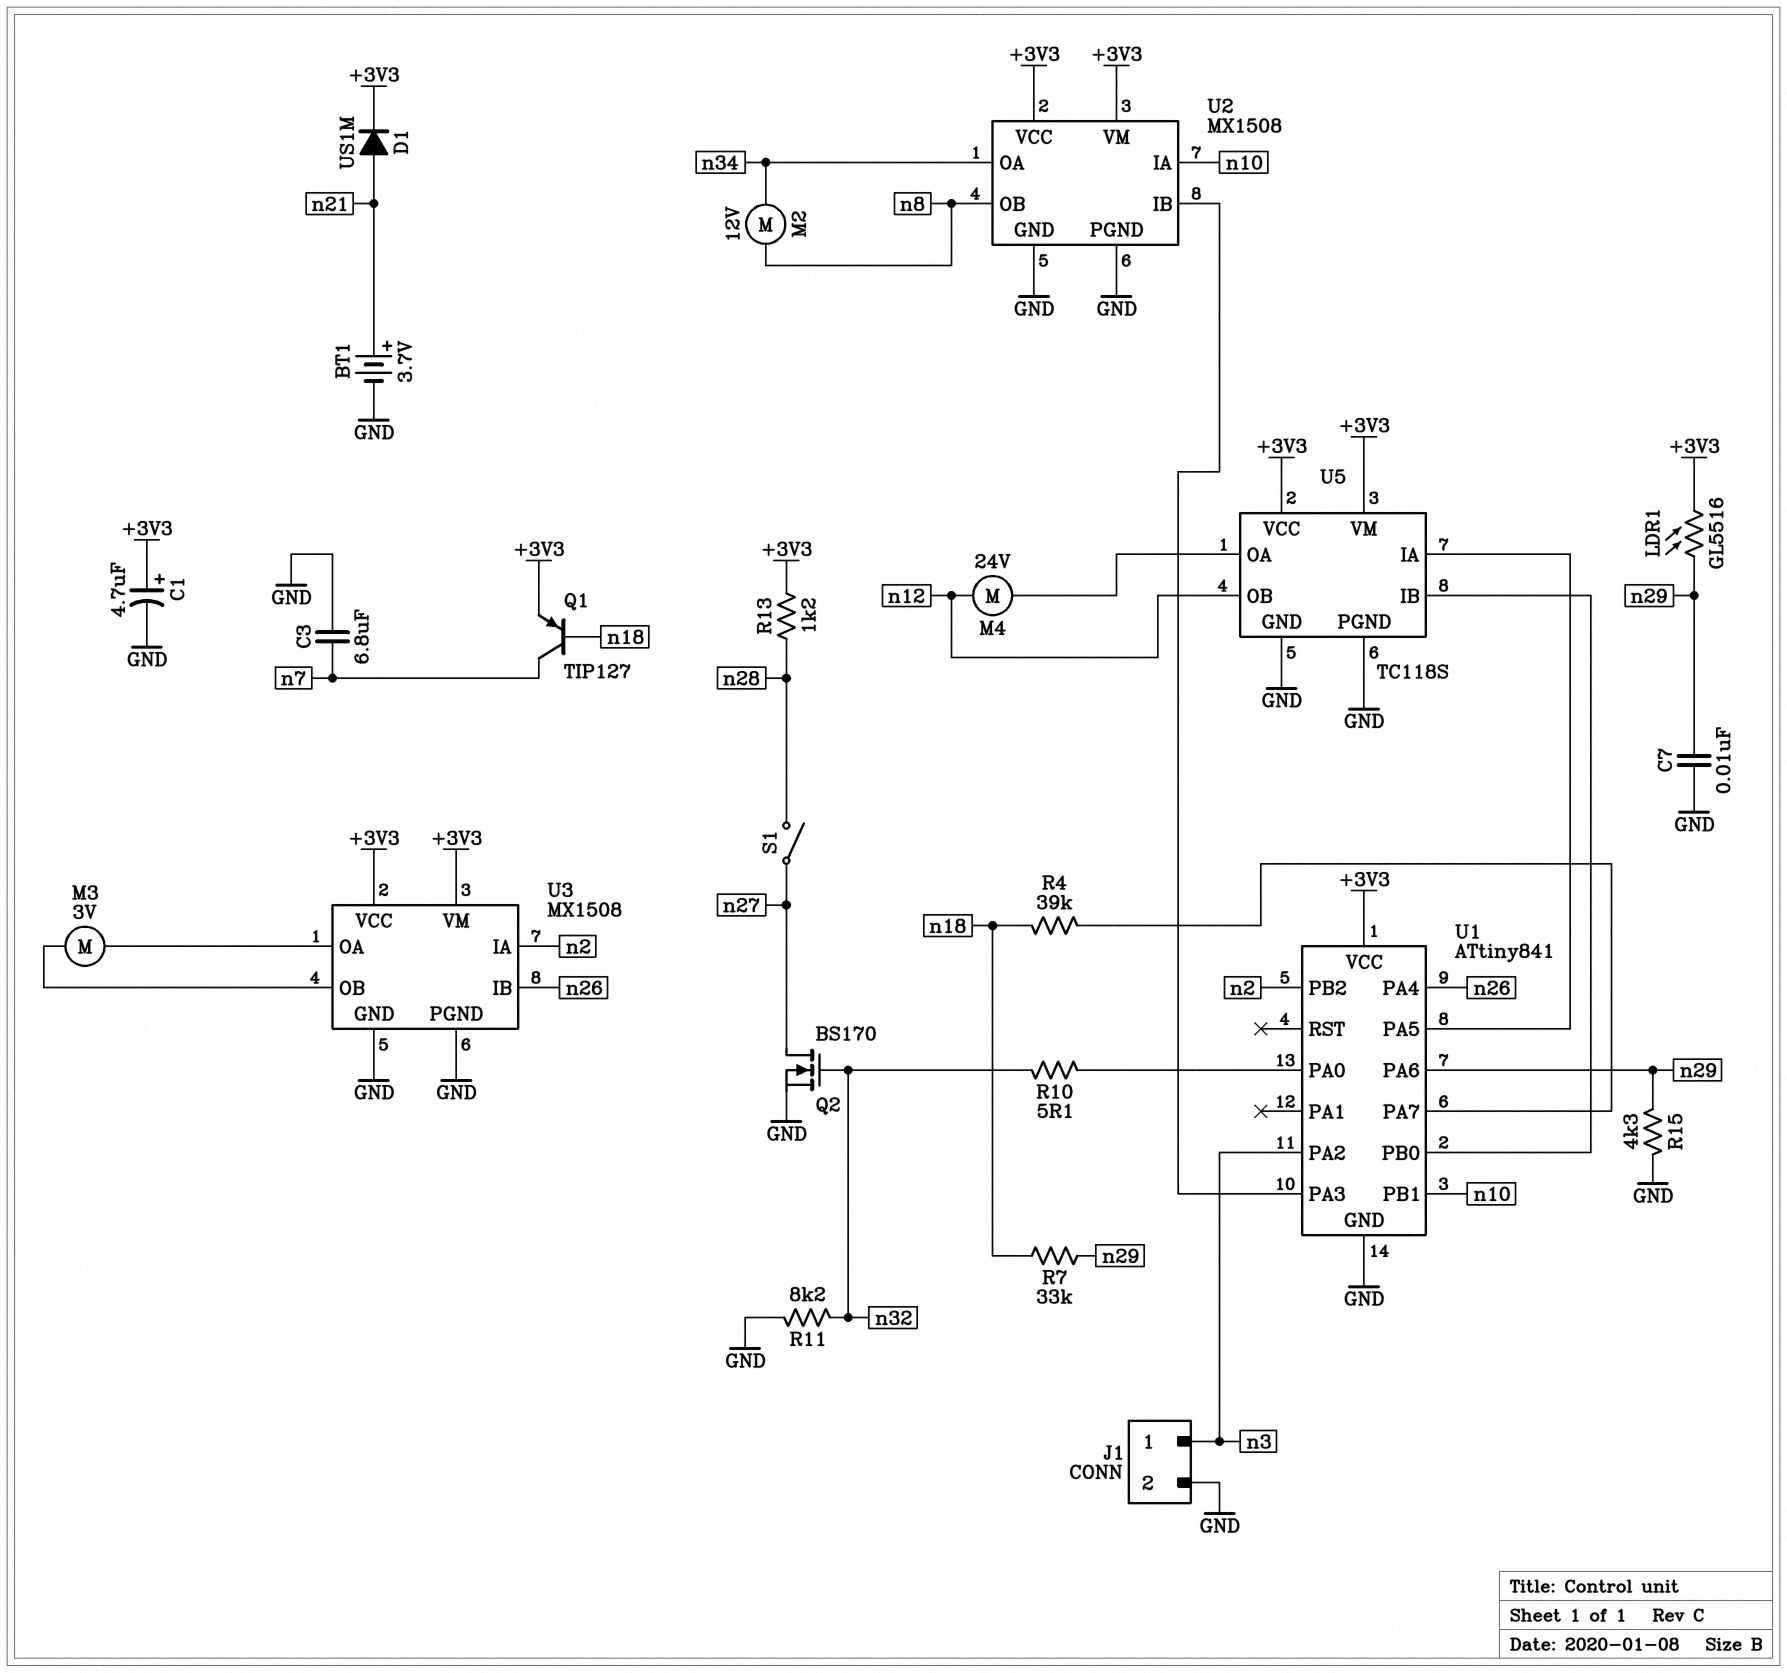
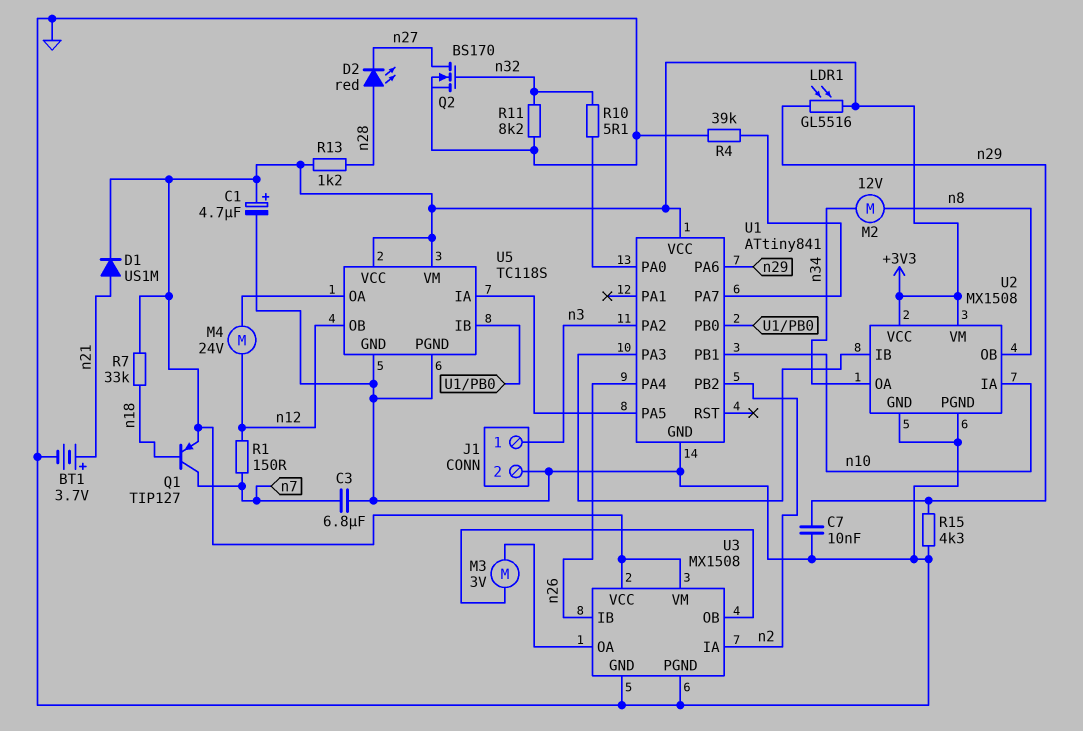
D2: none -> LED red (A n28, K n27)
R1: none -> 150 (n7, n12)
R4: 39k (U1/PA7, n18) -> 39k (GND, U1/PA7)
R7: 33k (n18, n29) -> 33k (+3V3, n18)
S1: switch (n27, n28) -> none

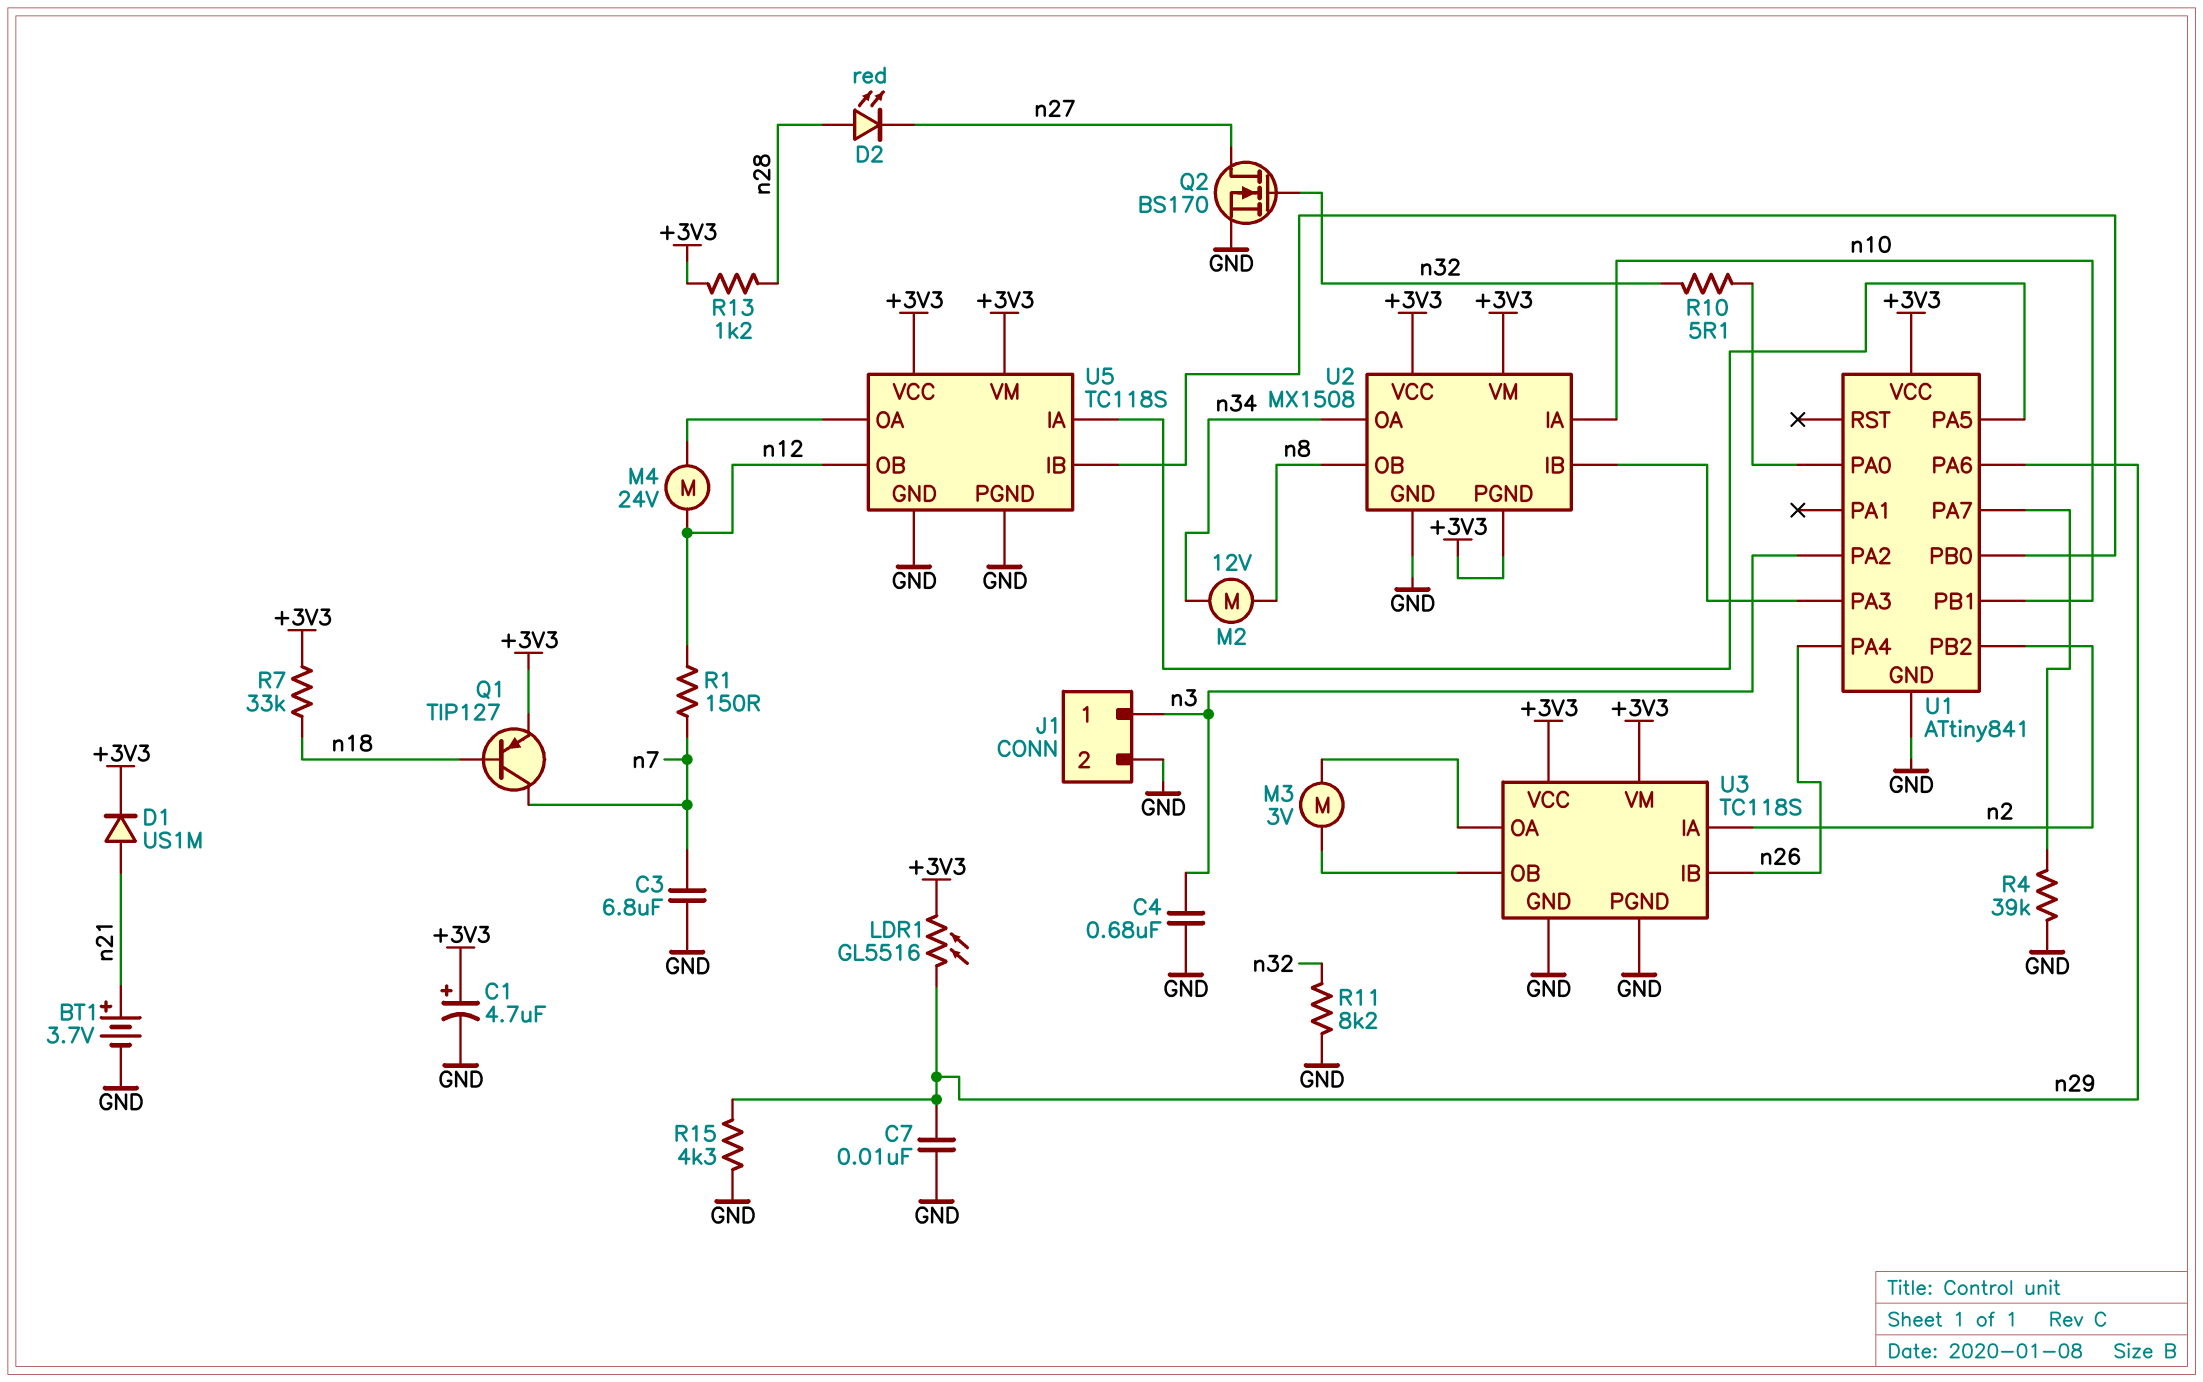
C4: none -> 680nF (GND, n3)
U2 pin PGND: GND -> +3V3
U3: MX1508 -> TC118S

